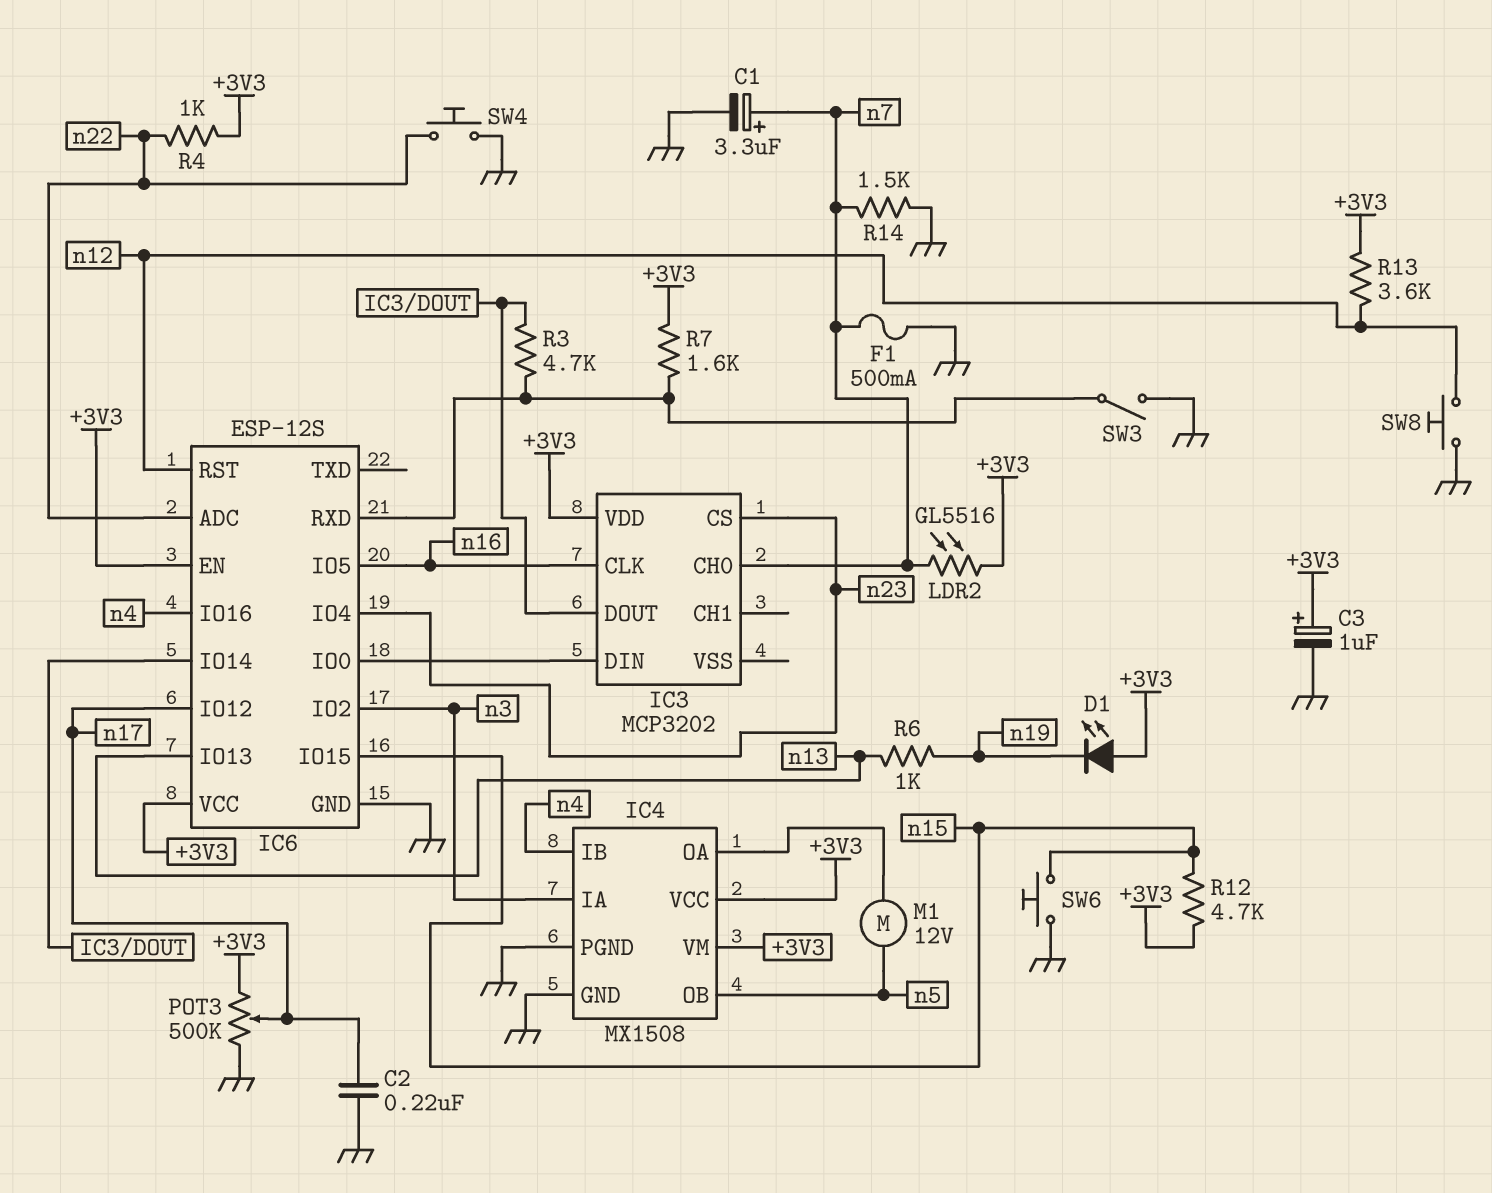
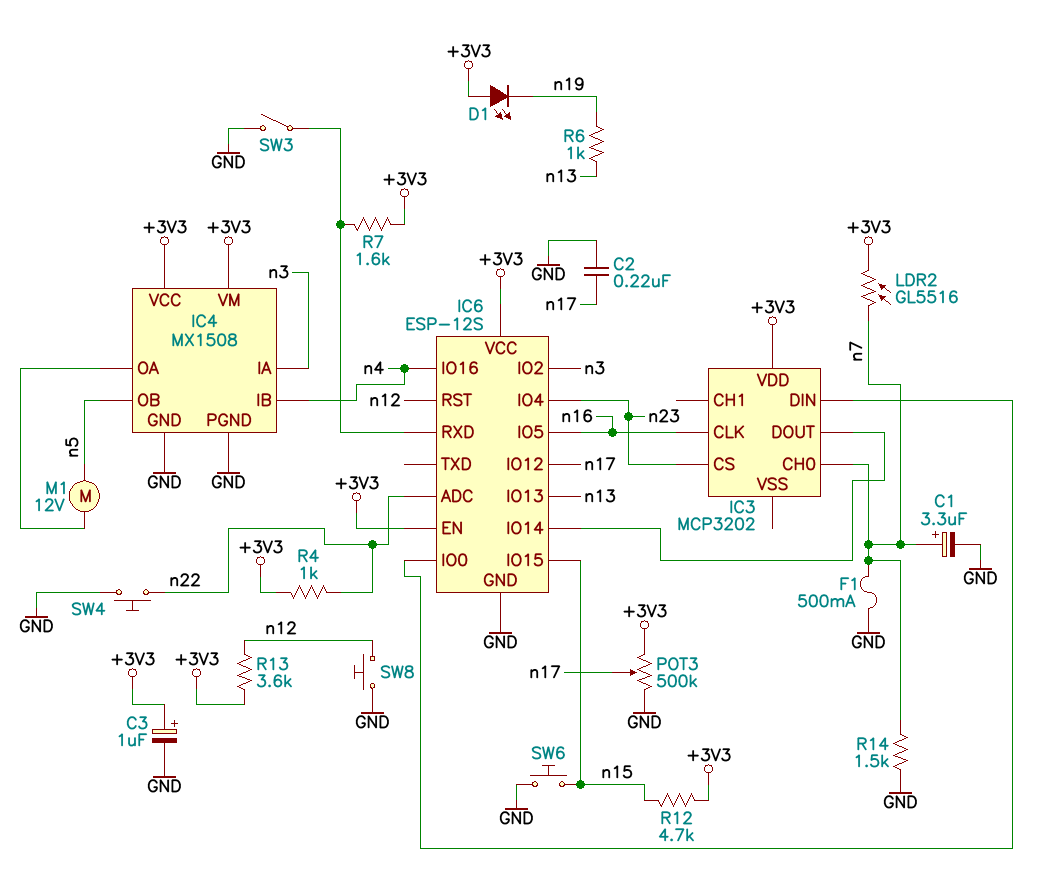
R3: 4.7k (IC3/DOUT, IC6/RXD) -> none

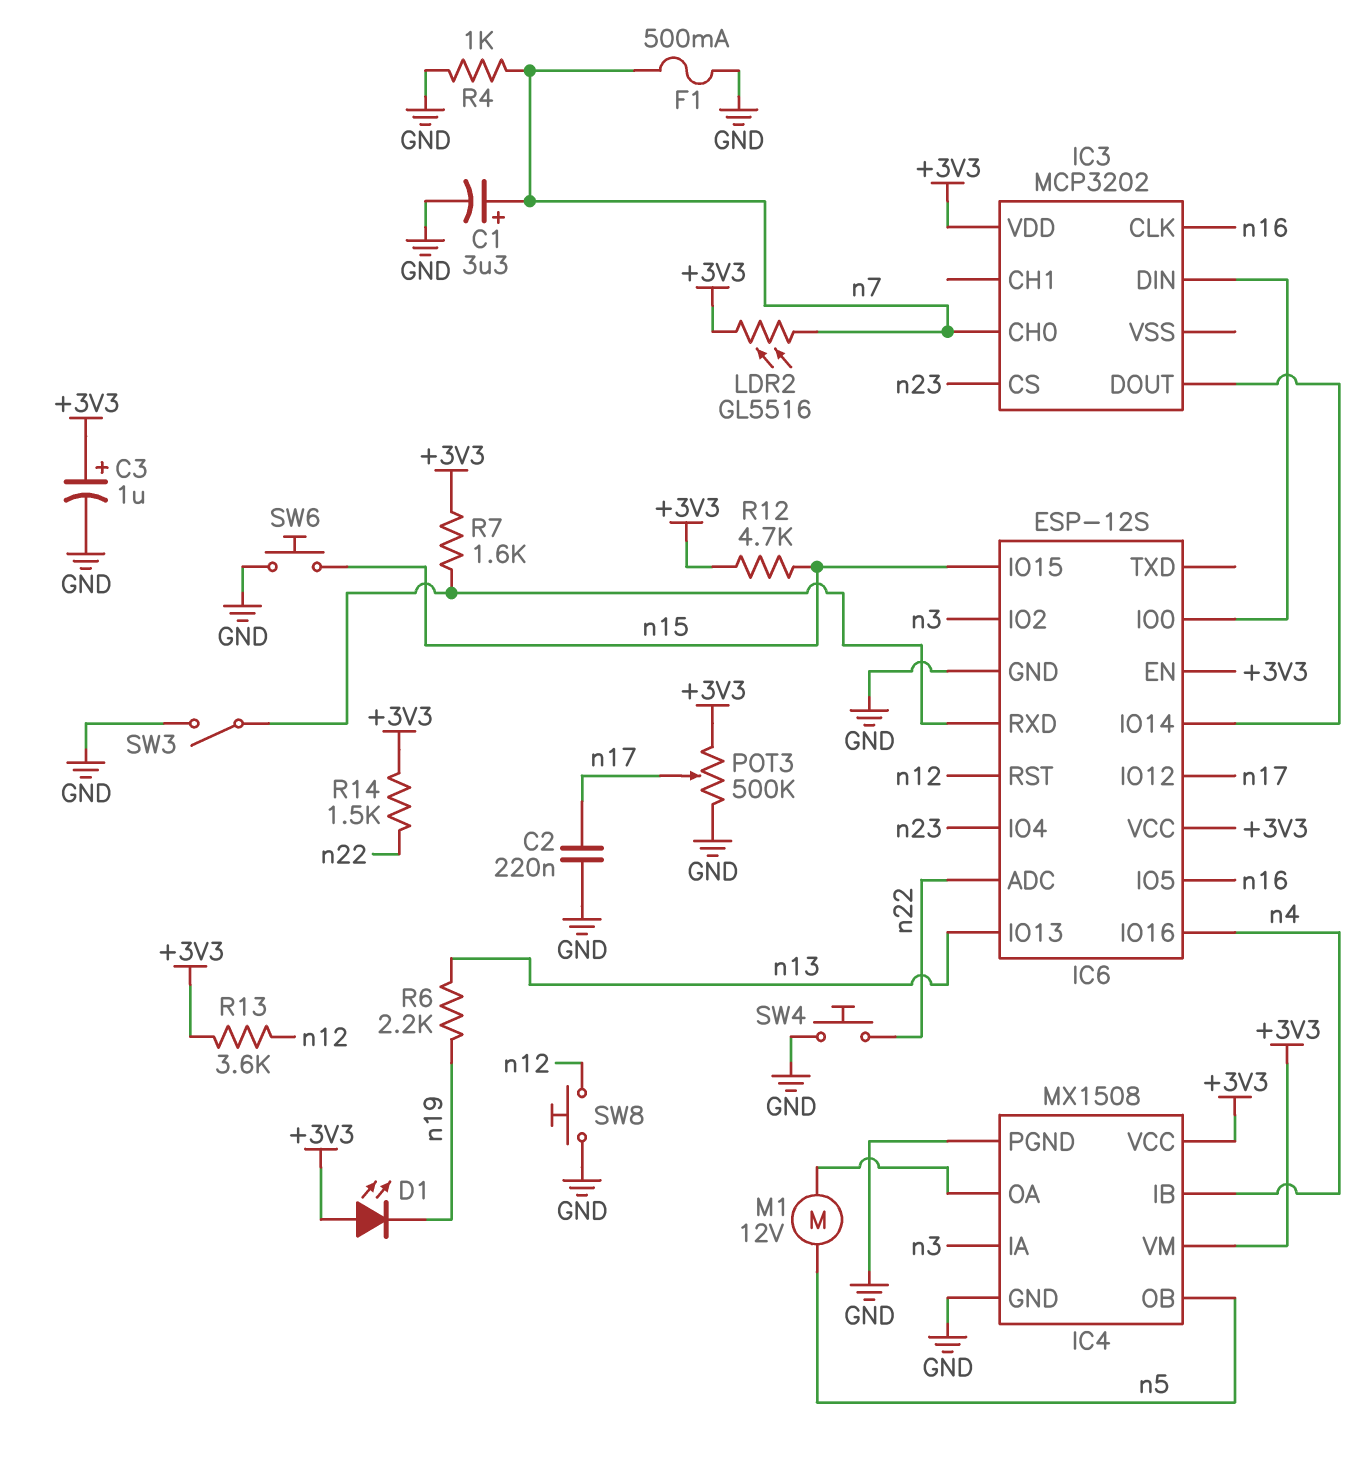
R4: 1k (+3V3, n22) -> 1k (GND, n7)
R6: 1k (n13, n19) -> 2.2k (n13, n19)
R14: 1.5k (GND, n7) -> 1.5k (+3V3, n22)

